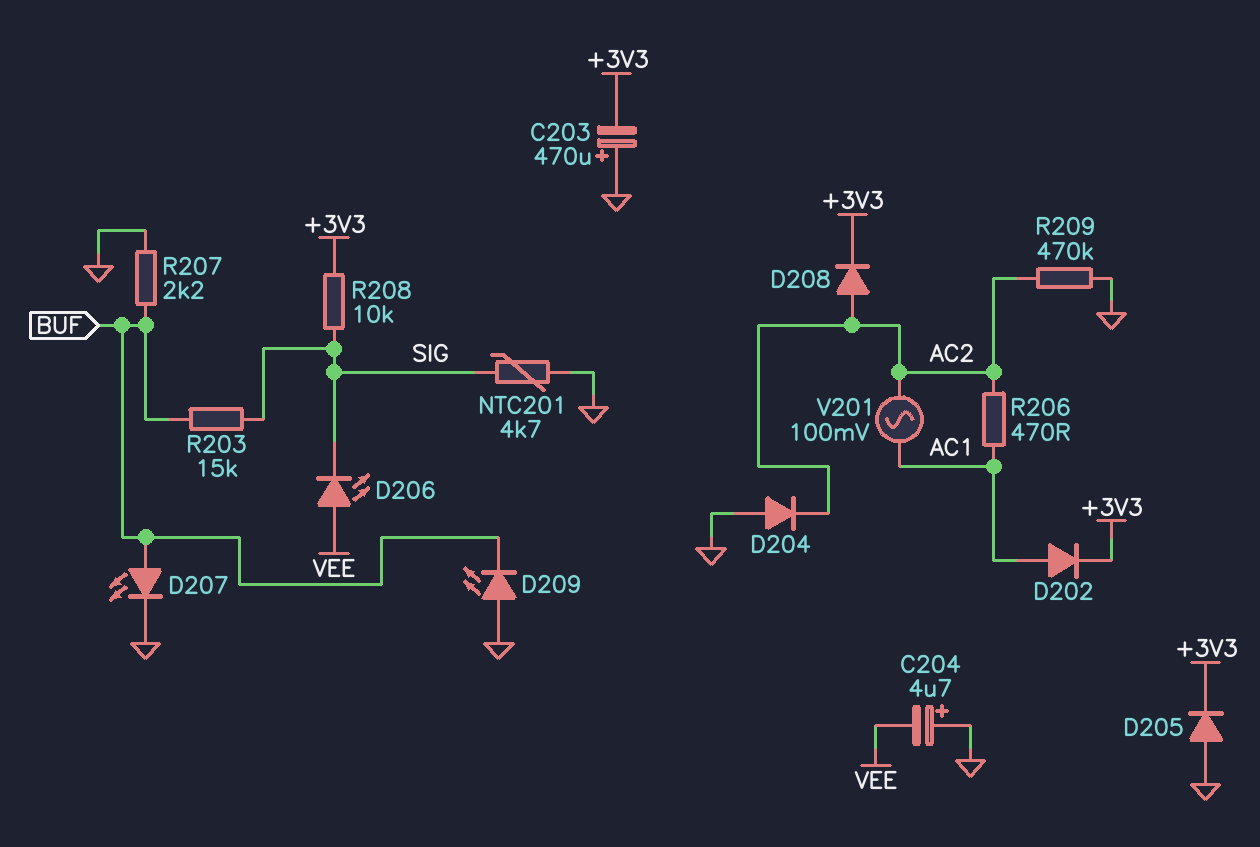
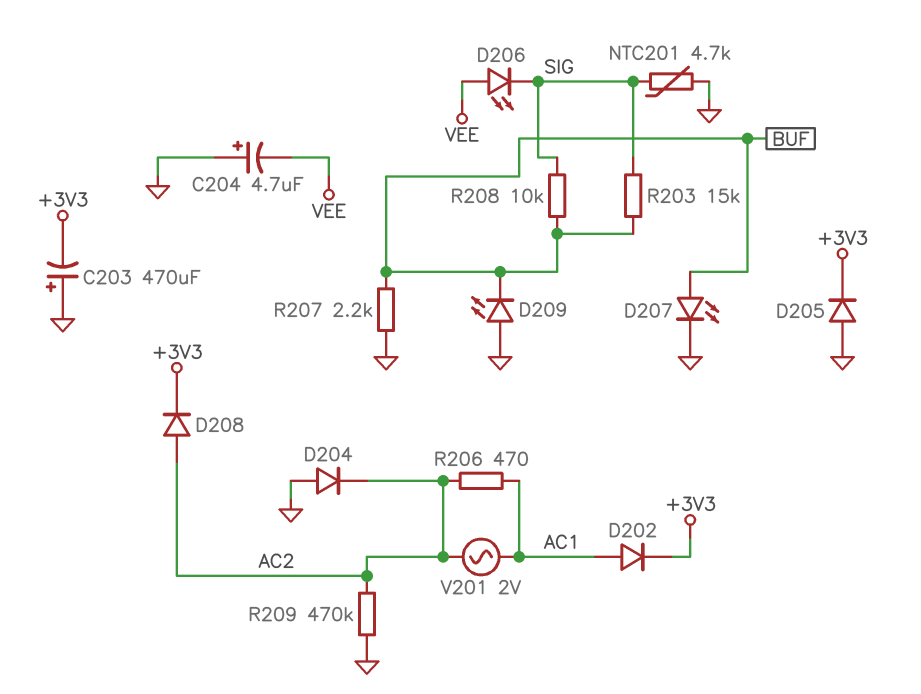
R208: 10k (+3V3, SIG) -> 10k (BUF, SIG)
V201: AC 100mV (AC1, AC2) -> AC 2V (AC1, AC2)

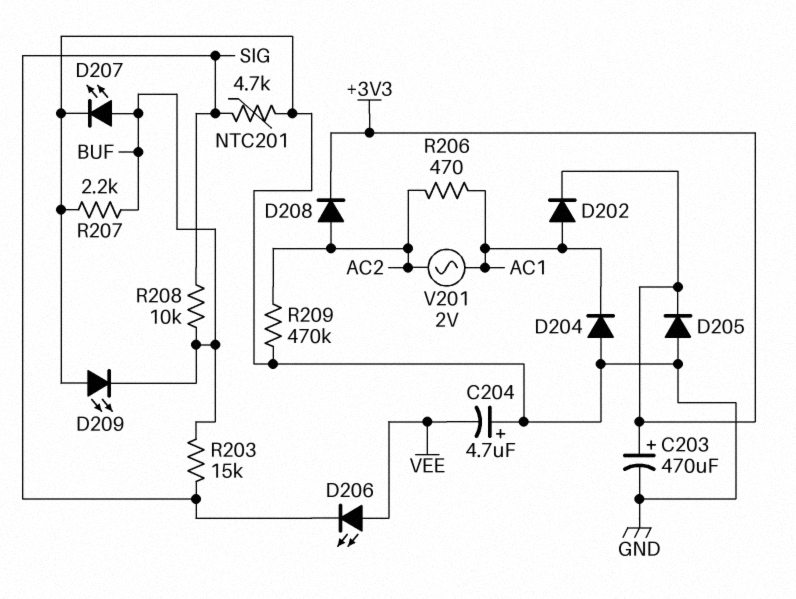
C203: 470uF (plus GND, minus +3V3) -> 470uF (plus +3V3, minus GND)
D204: diode (A GND, K AC2) -> diode (A GND, K AC1)

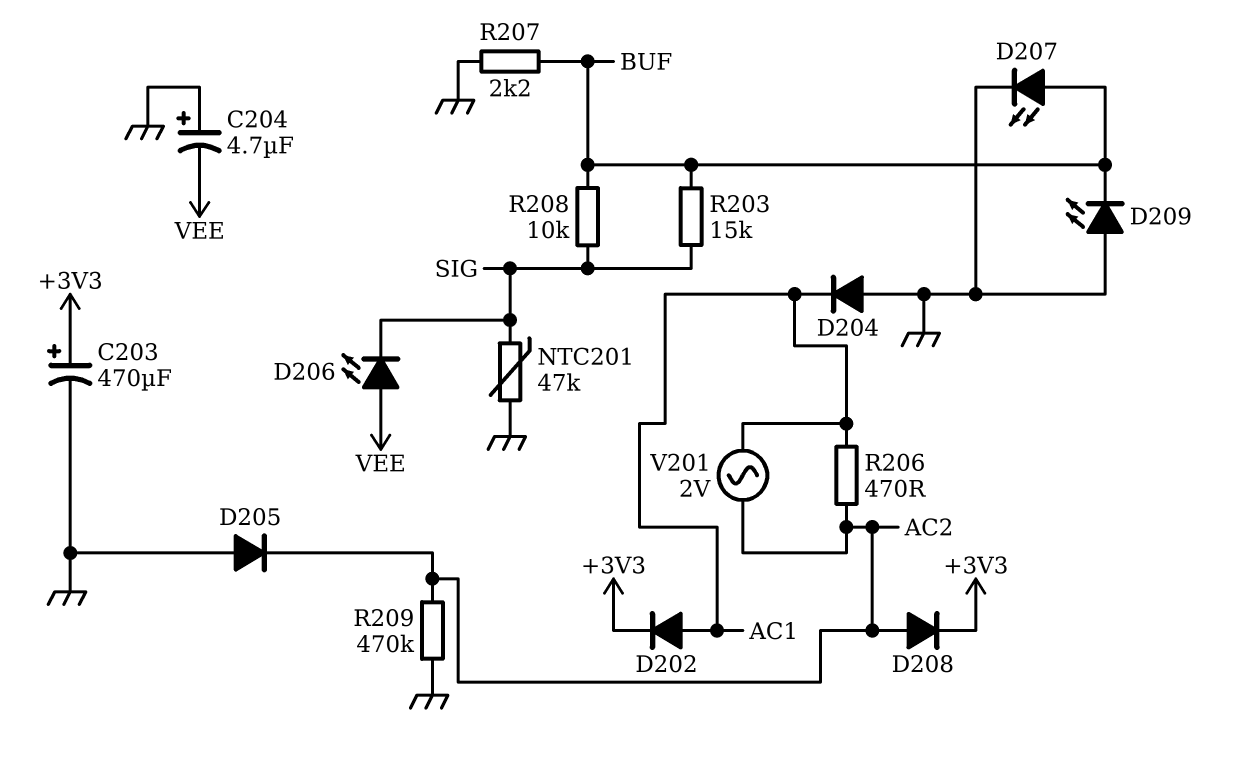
D205: diode (A GND, K +3V3) -> diode (A GND, K AC2)
NTC201: 4.7k (GND, SIG) -> 47k (GND, SIG)

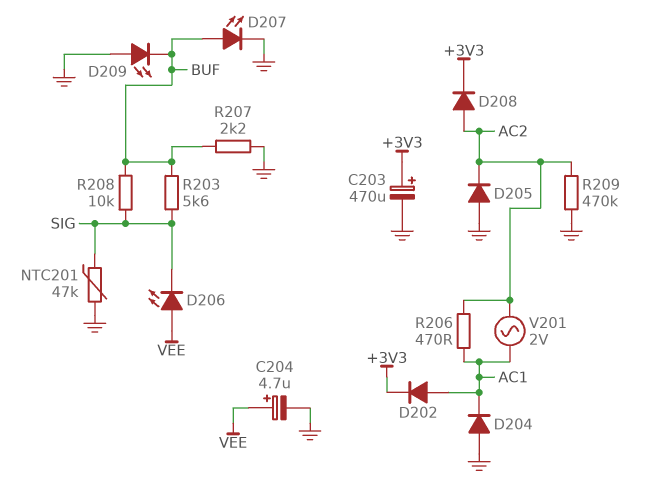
C204: 4.7uF (plus GND, minus VEE) -> 4.7uF (plus VEE, minus GND)
R203: 15k (BUF, SIG) -> 5.6k (BUF, SIG)

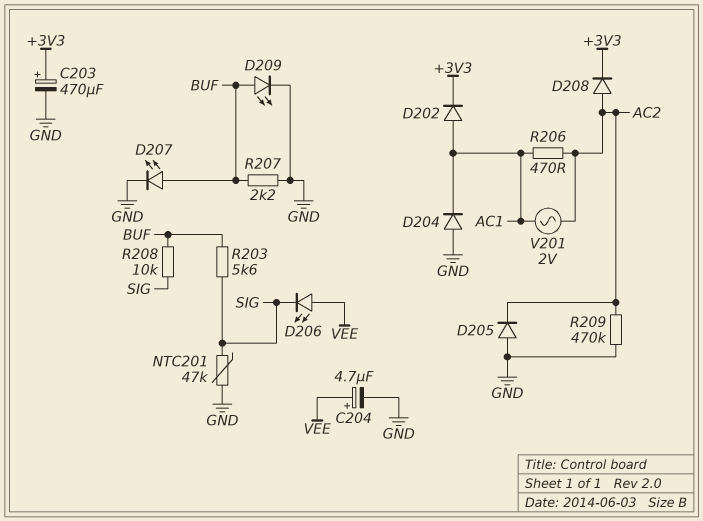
D209: LED (A GND, K BUF) -> LED (A BUF, K GND)

